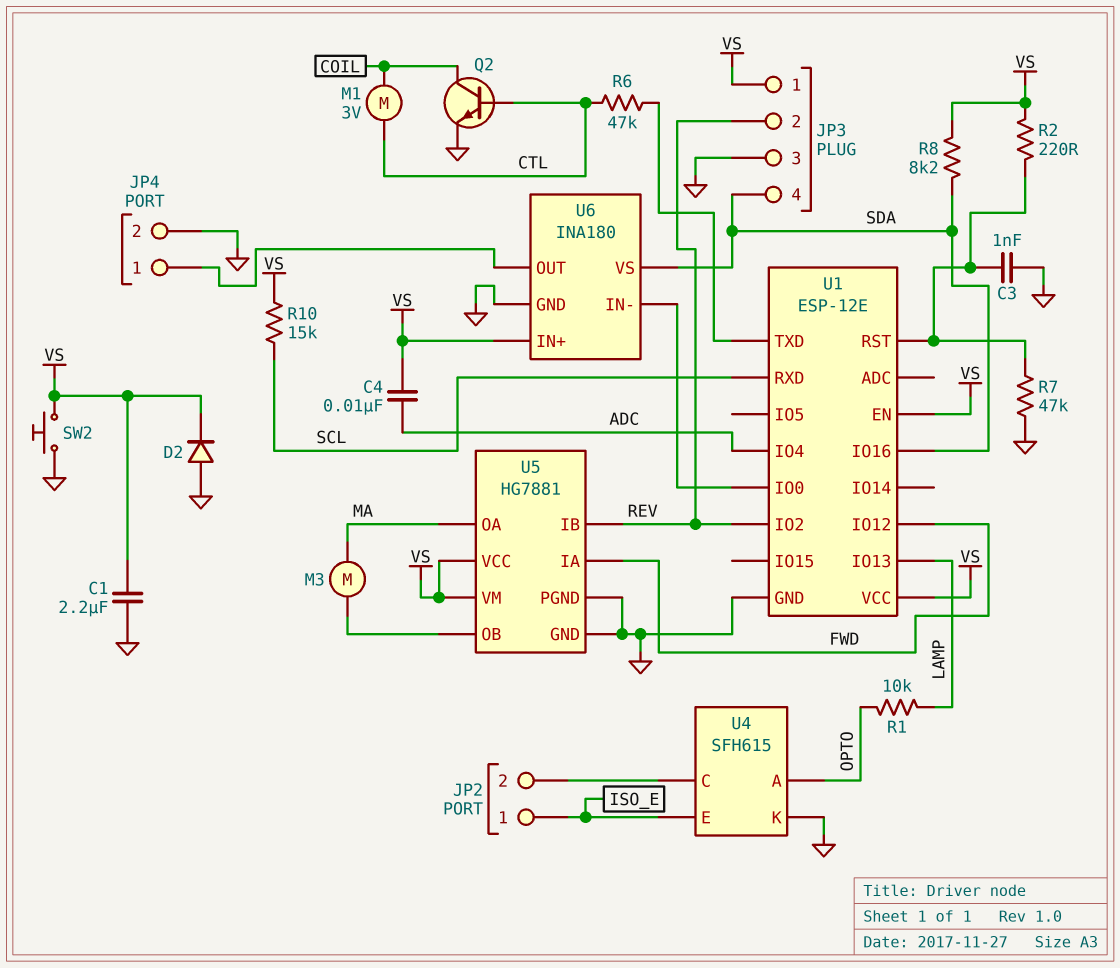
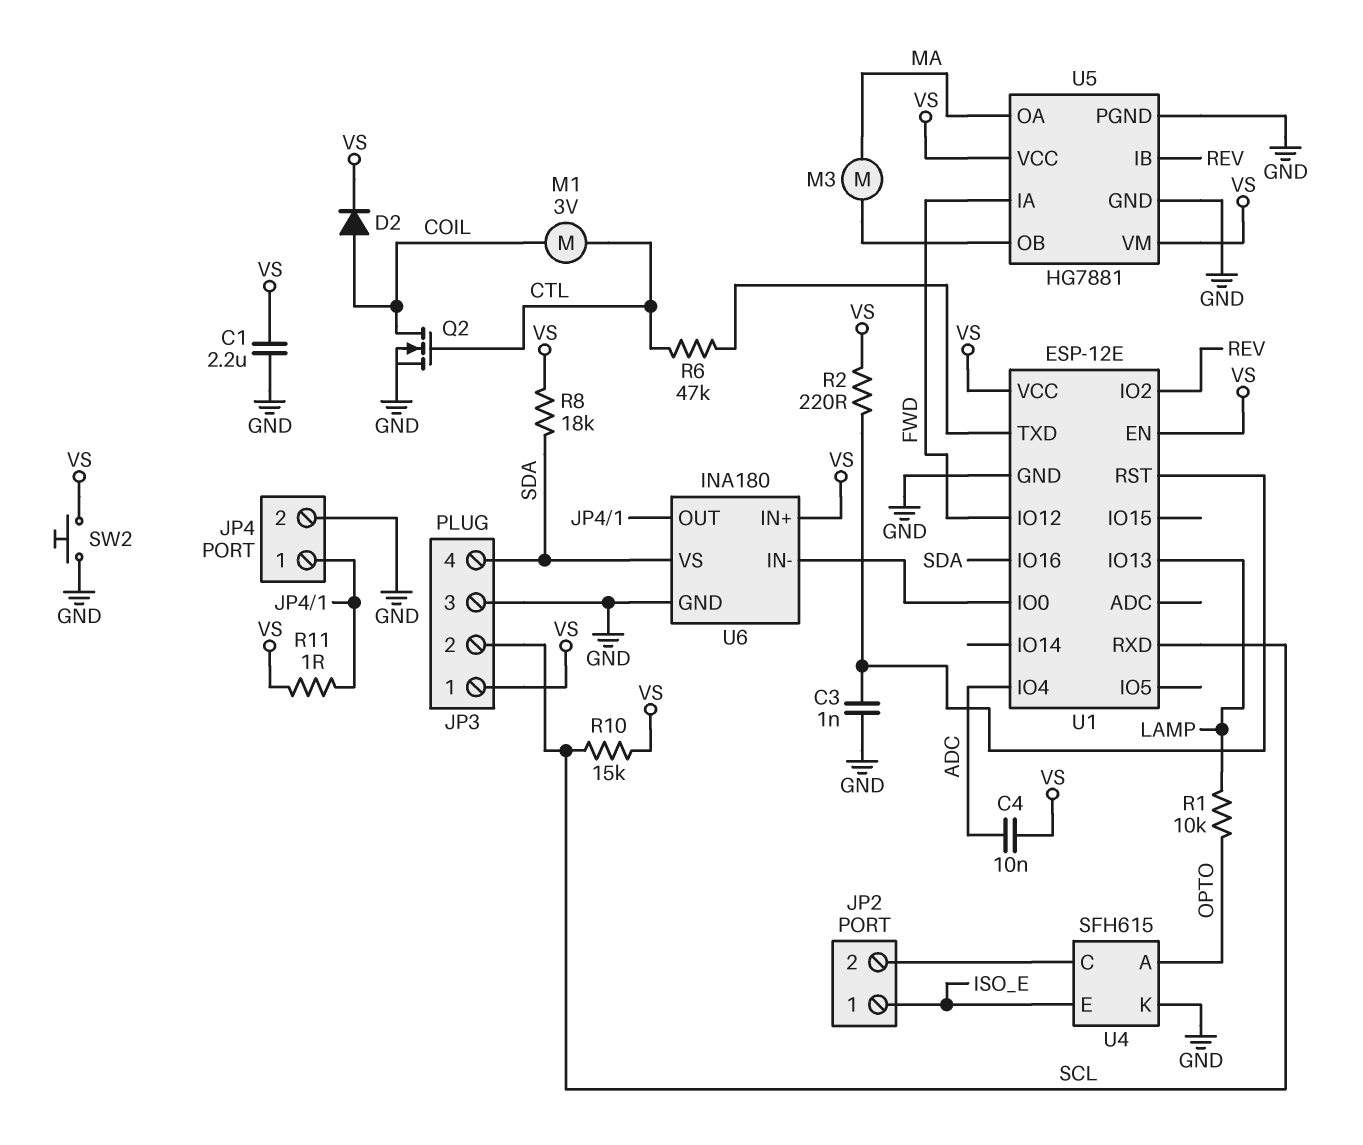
D2: diode (A GND, K VS) -> diode (A COIL, K VS)
JP3 pin 2: REV -> SCL
Q2: NPN (B CTL, C COIL, E GND) -> NMOS (G CTL, D COIL, S GND)
R7: 47k (GND, U1/RST) -> none
R8: 8.2k (SDA, VS) -> 18k (SDA, VS)
R11: none -> 1 (JP4/1, VS)

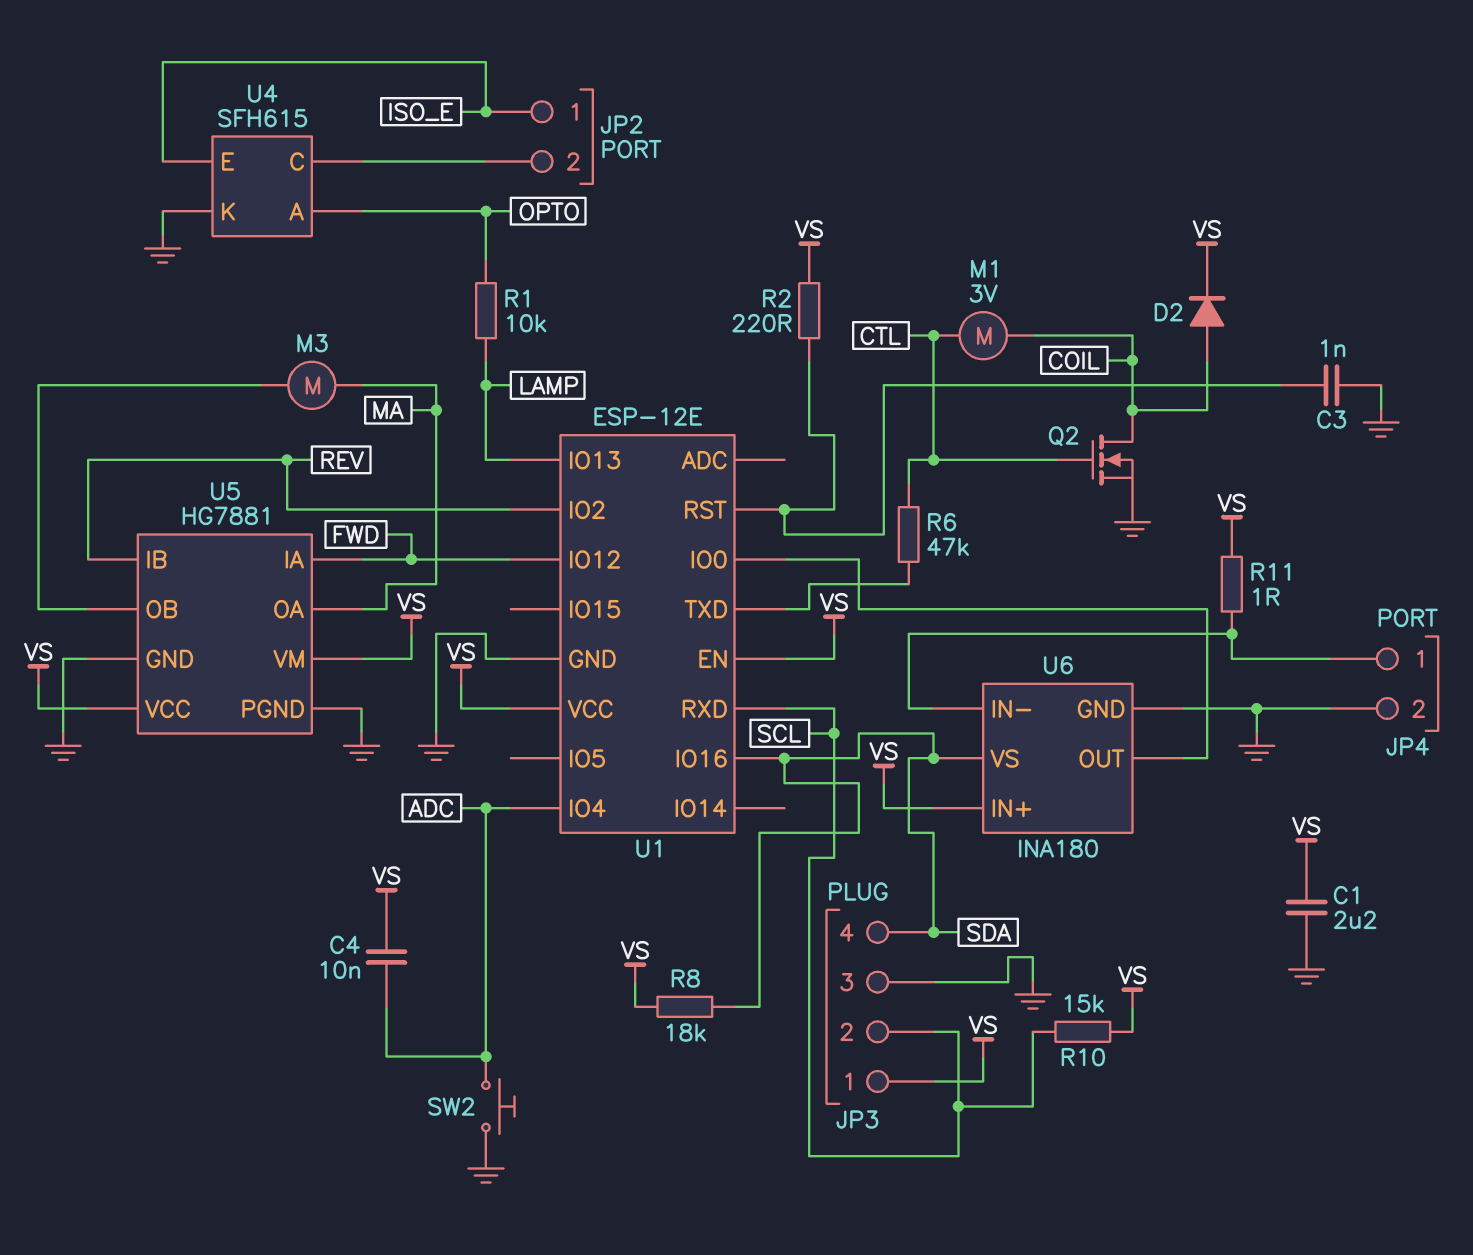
SW2: button (GND, VS) -> button (ADC, GND)
U6 pin IN-: U1/IO0 -> JP4/1
U6 pin OUT: JP4/1 -> U1/IO0

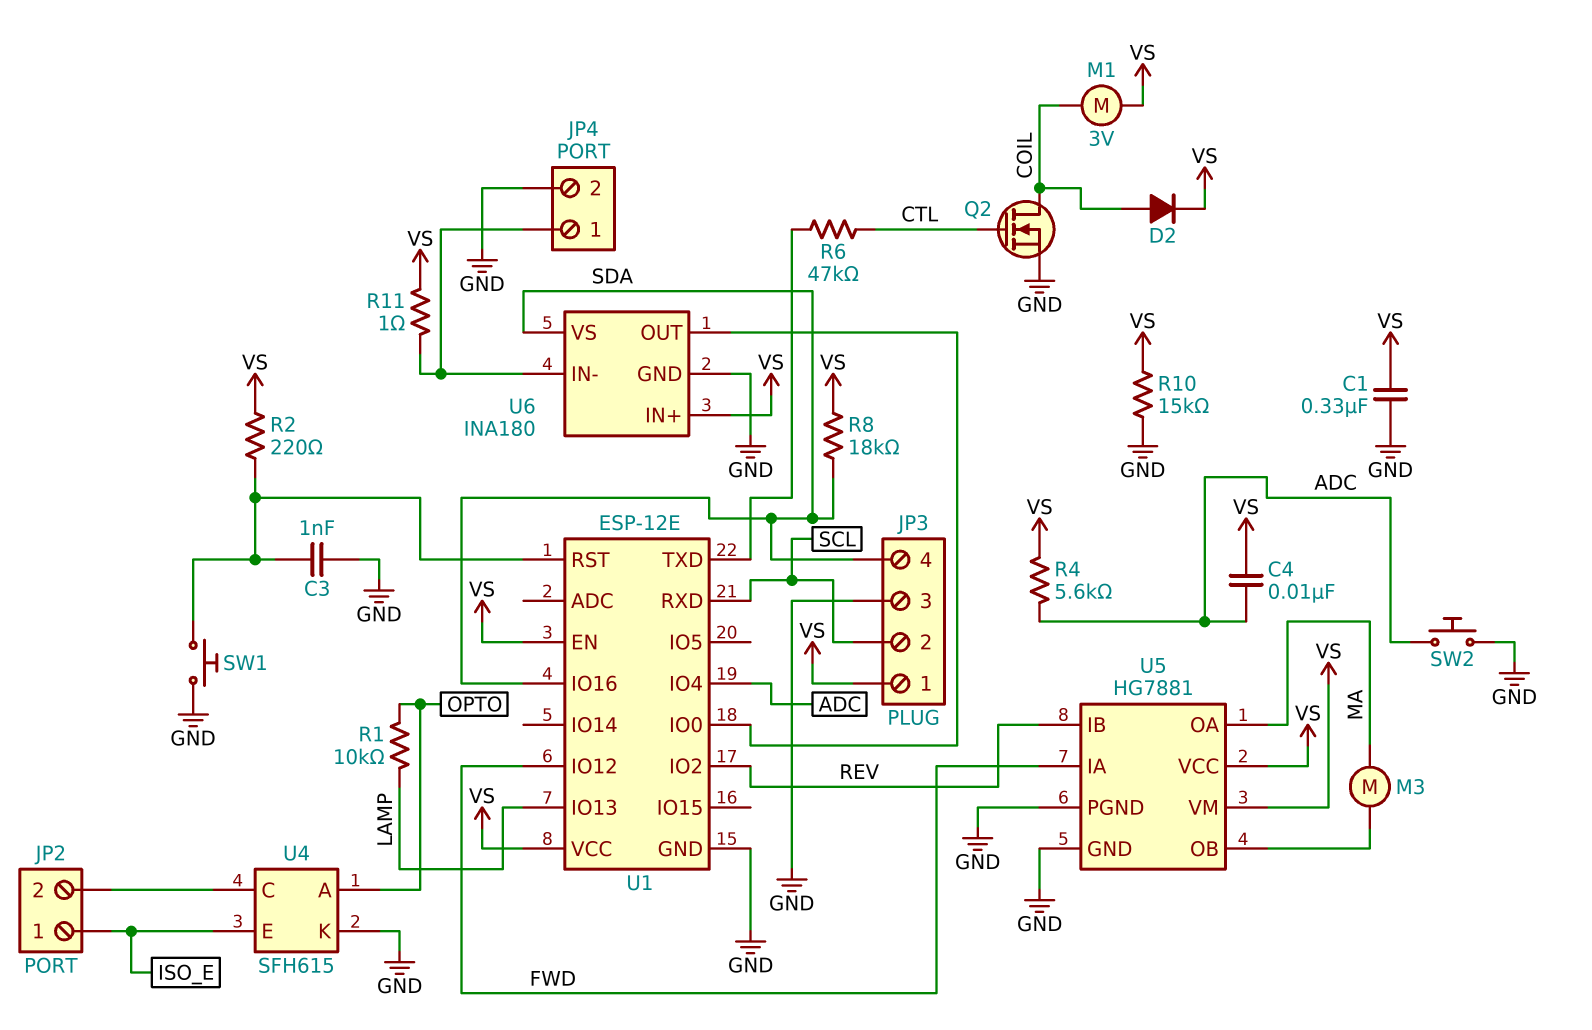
C1: 2.2uF (GND, VS) -> 330nF (GND, VS)
M1: motor 3V (COIL, CTL) -> motor 3V (COIL, VS)
R4: none -> 5.6k (ADC, VS)
R10: 15k (SCL, VS) -> 15k (GND, VS)
SW1: none -> button (GND, U1/RST)

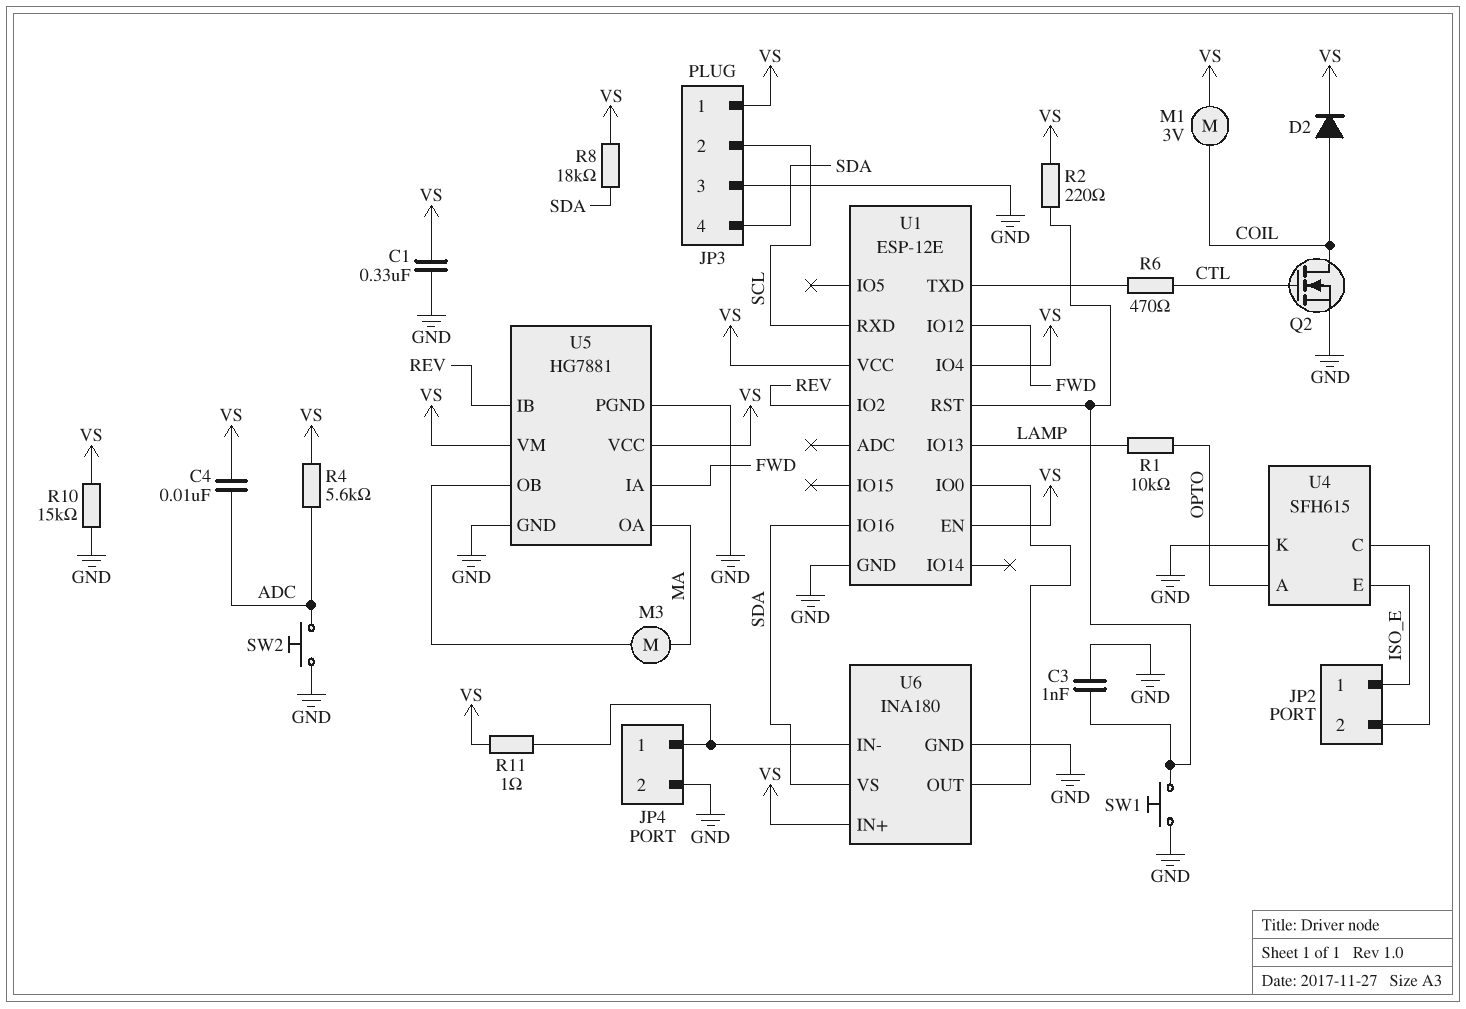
R6: 47k (CTL, U1/TXD) -> 470 (CTL, U1/TXD)
U1 pin IO4: ADC -> VS

